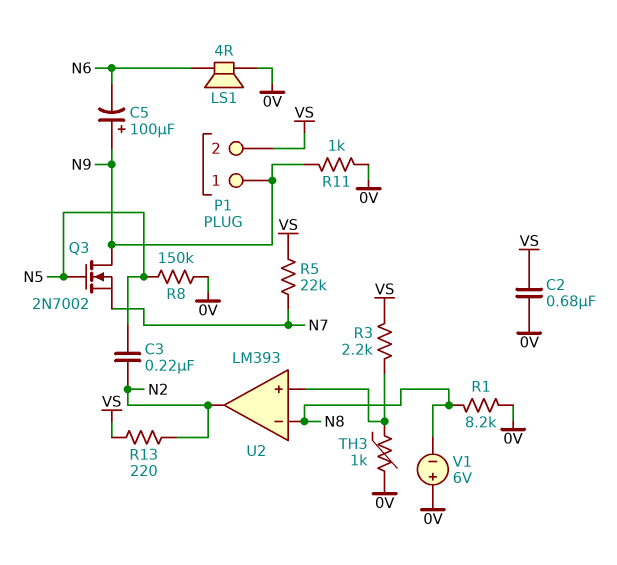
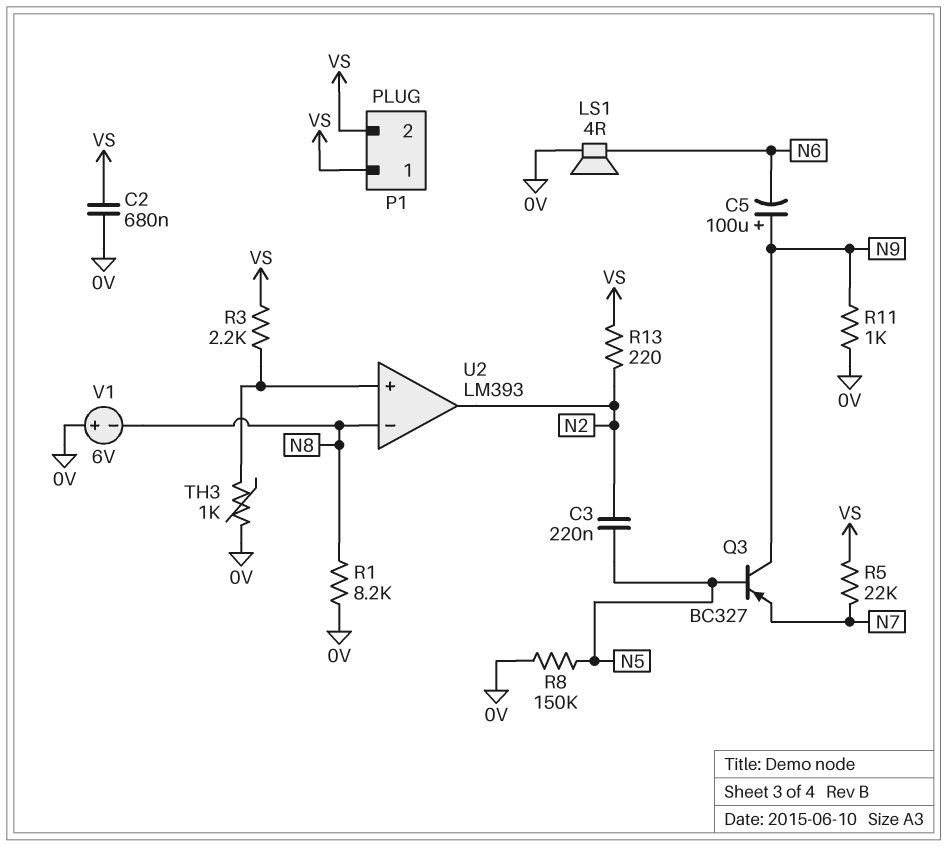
P1 pin 1: N9 -> VS
Q3: NMOS 2N7002 (G N5, D N9, S N7) -> PNP BC327 (B N5, C N9, E N7)

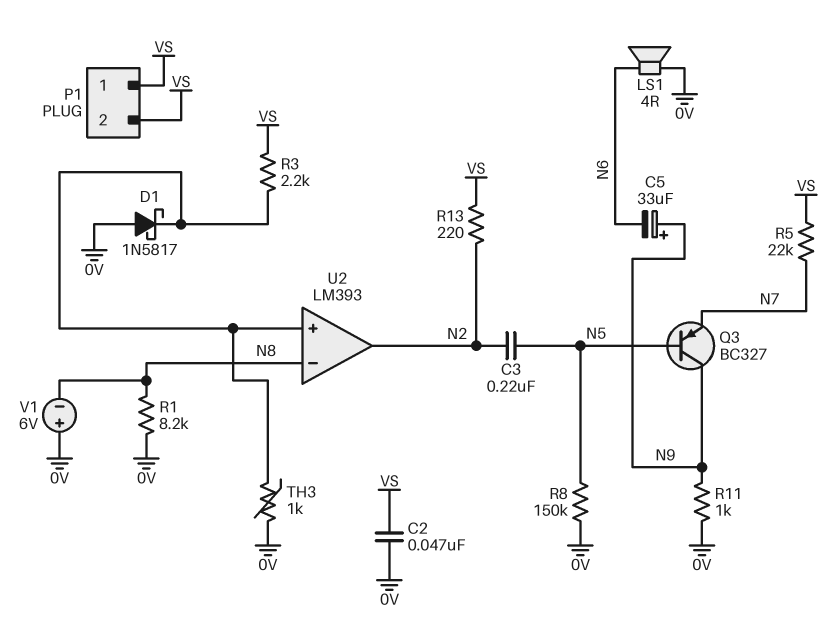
C2: 680nF (0V, VS) -> 47nF (0V, VS)
C5: 100uF (plus N9, minus N6) -> 33uF (plus N9, minus N6)
D1: none -> schottky 1N5817 (A 0V, K U2/in+)

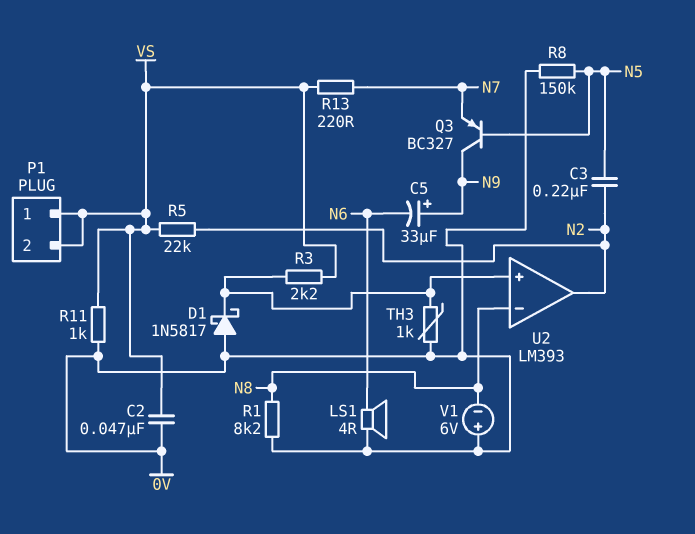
R5: 22k (N7, VS) -> 22k (N2, VS)
R11: 1k (0V, N9) -> 1k (0V, VS)
R13: 220 (N2, VS) -> 220 (N7, VS)

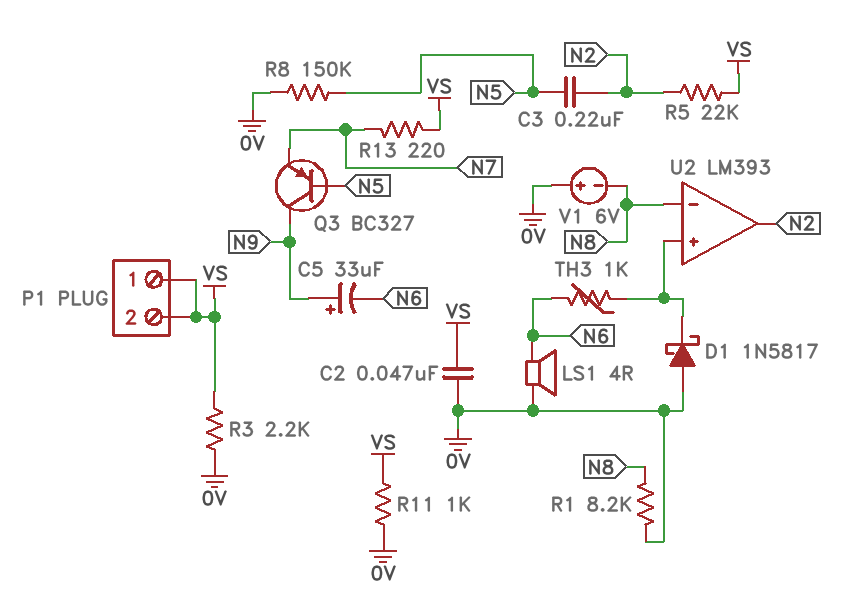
R3: 2.2k (U2/in+, VS) -> 2.2k (0V, VS)
TH3: 1k (0V, U2/in+) -> 1k (N6, U2/in+)

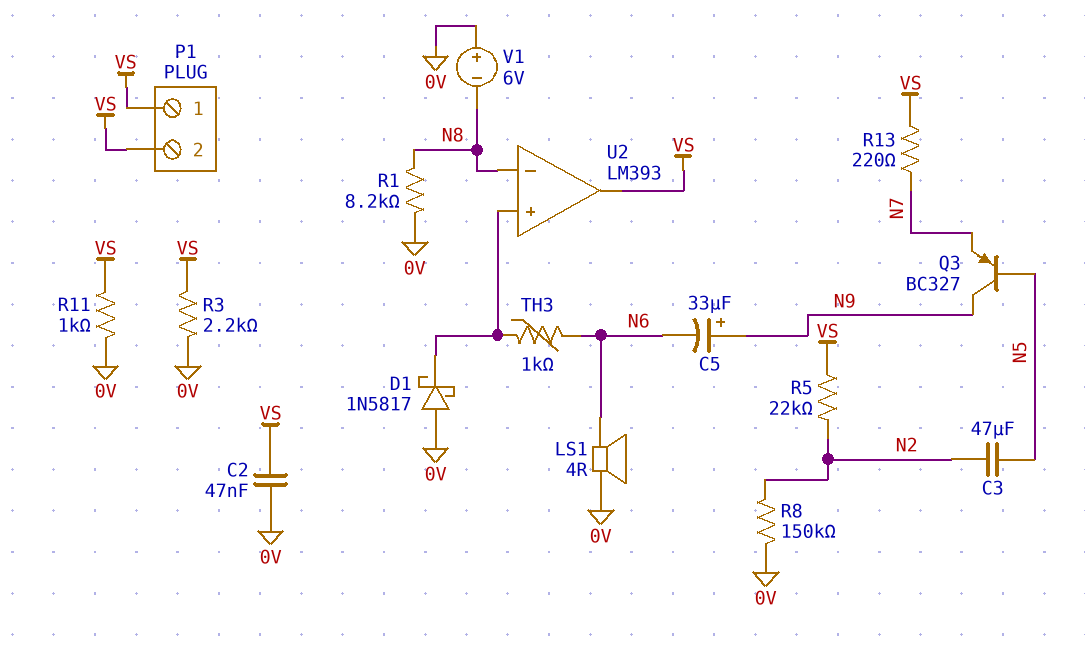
C3: 220nF (N2, N5) -> 47uF (N2, N5)
R8: 150k (0V, N5) -> 150k (0V, N2)
U2 pin out: N2 -> VS

